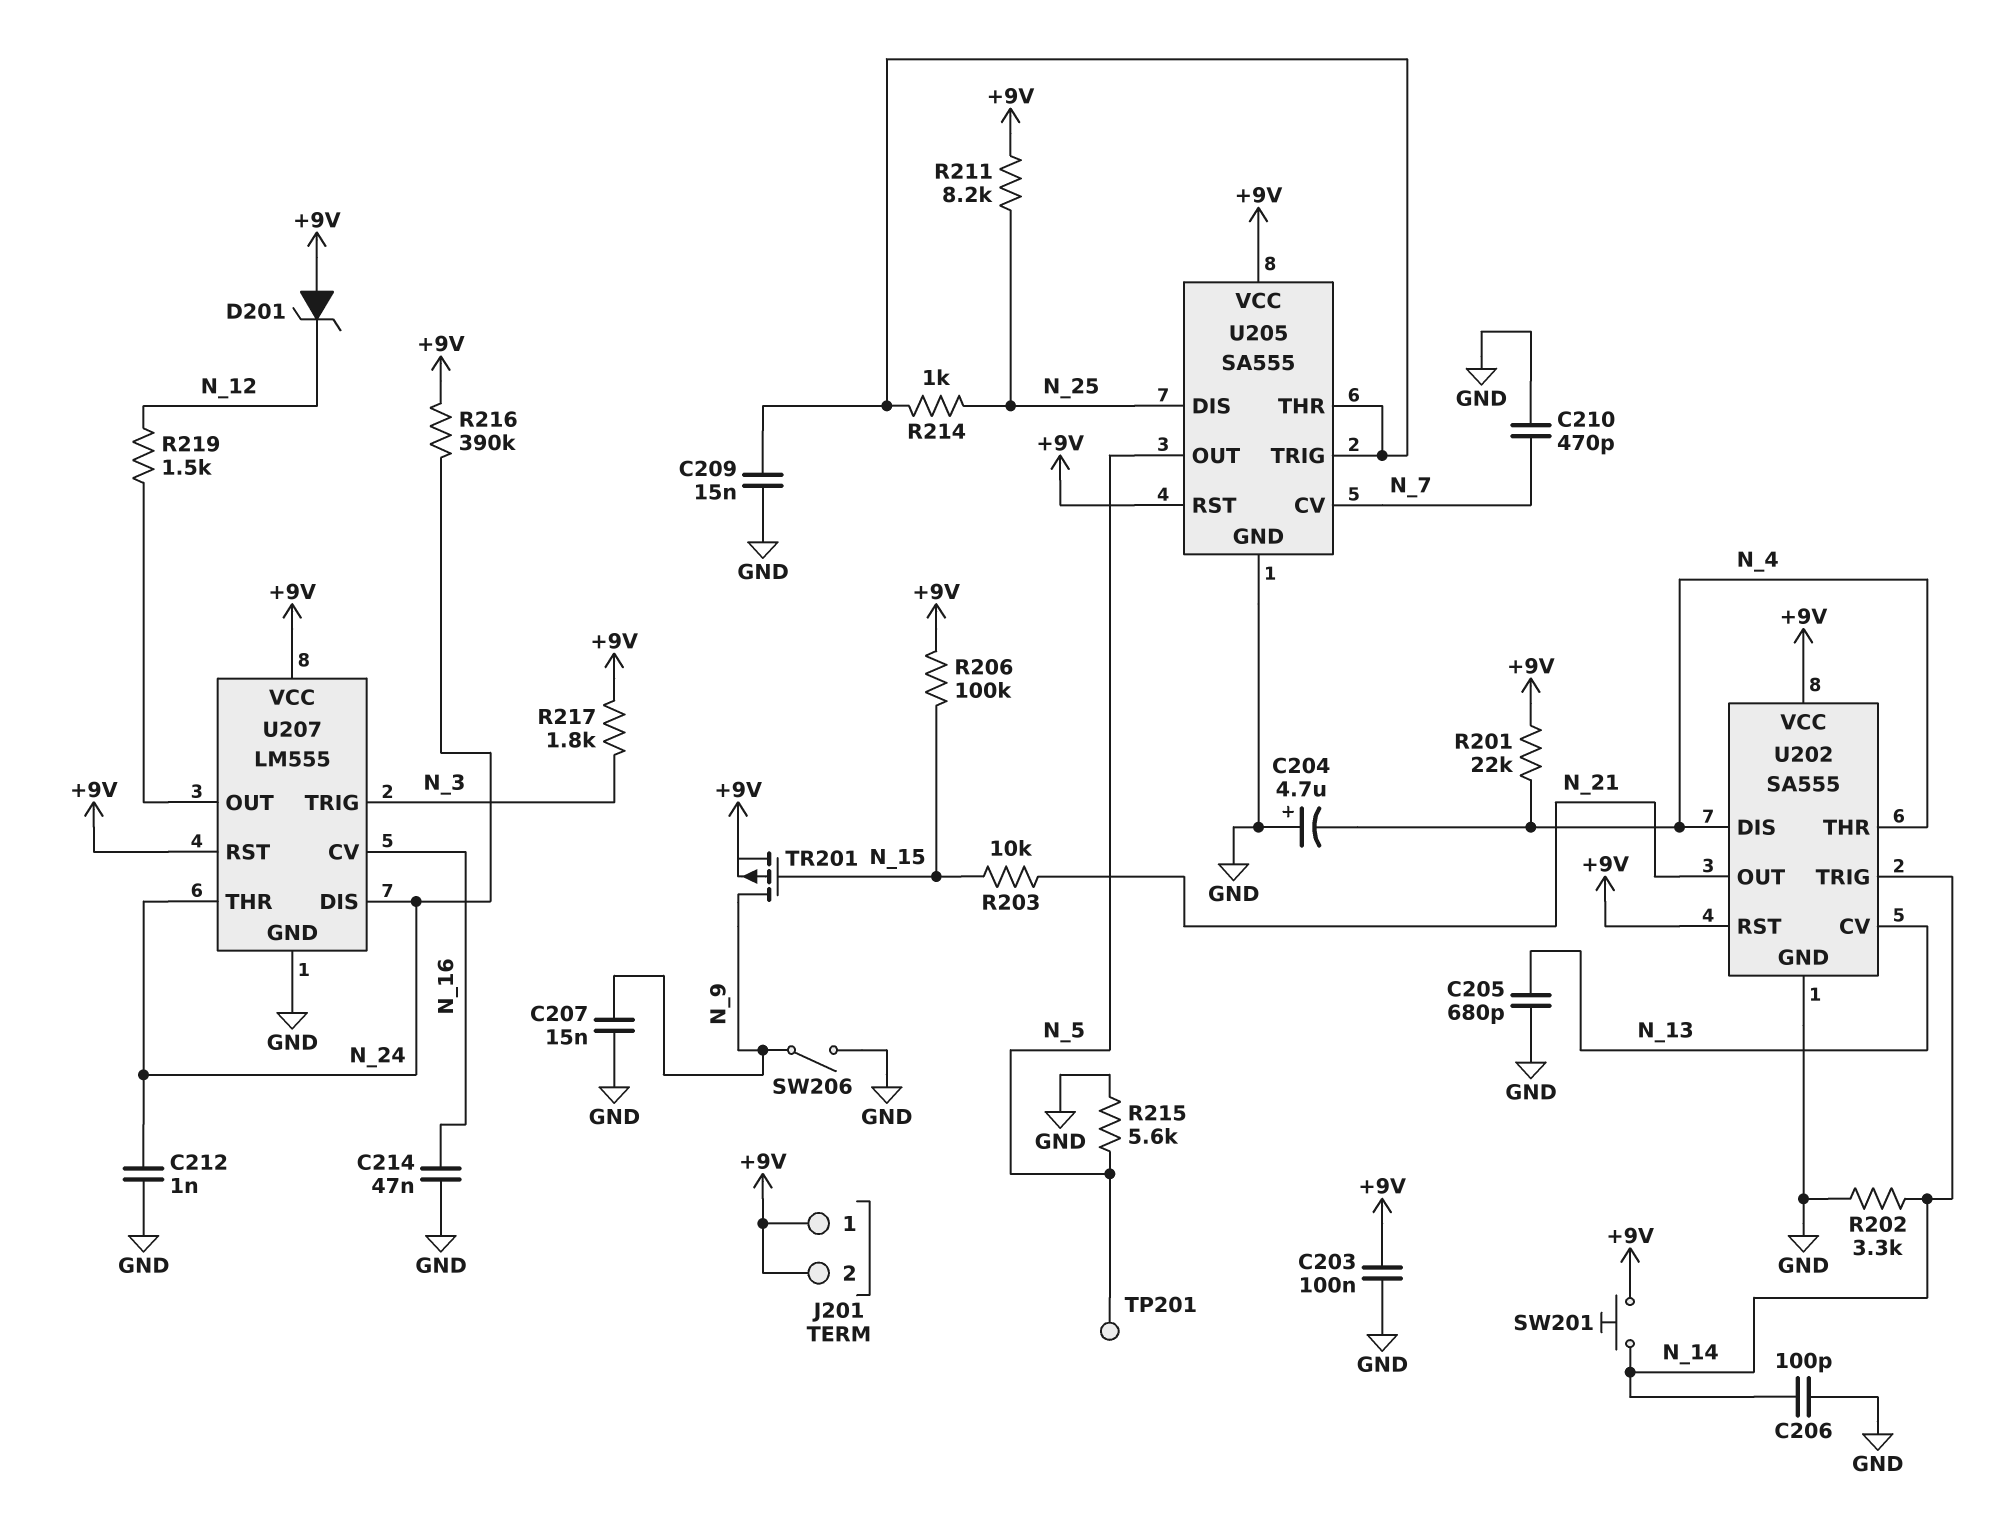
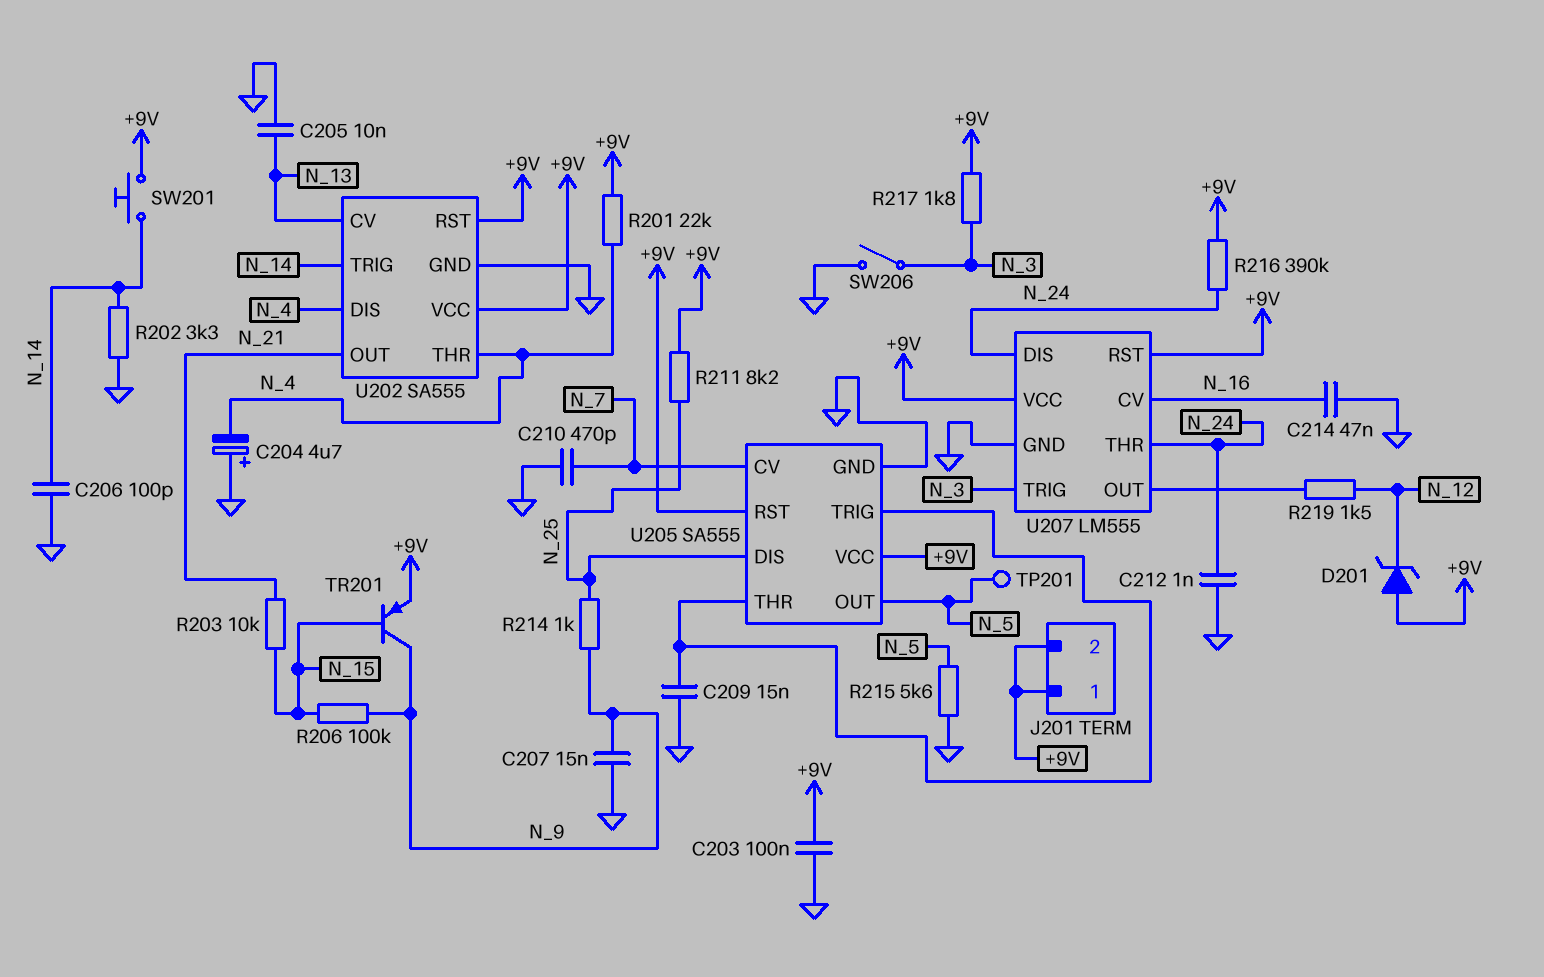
C205: 680pF (GND, N_13) -> 10nF (GND, N_13)
R206: 100k (+9V, N_15) -> 100k (N_9, N_15)
R214: 1k (N_25, U205/THR) -> 1k (N_9, N_25)
SW206: switch (GND, N_9) -> switch (GND, N_3)
TR201: PMOS (G N_15, D N_9, S +9V) -> PNP (B N_15, C N_9, E +9V)

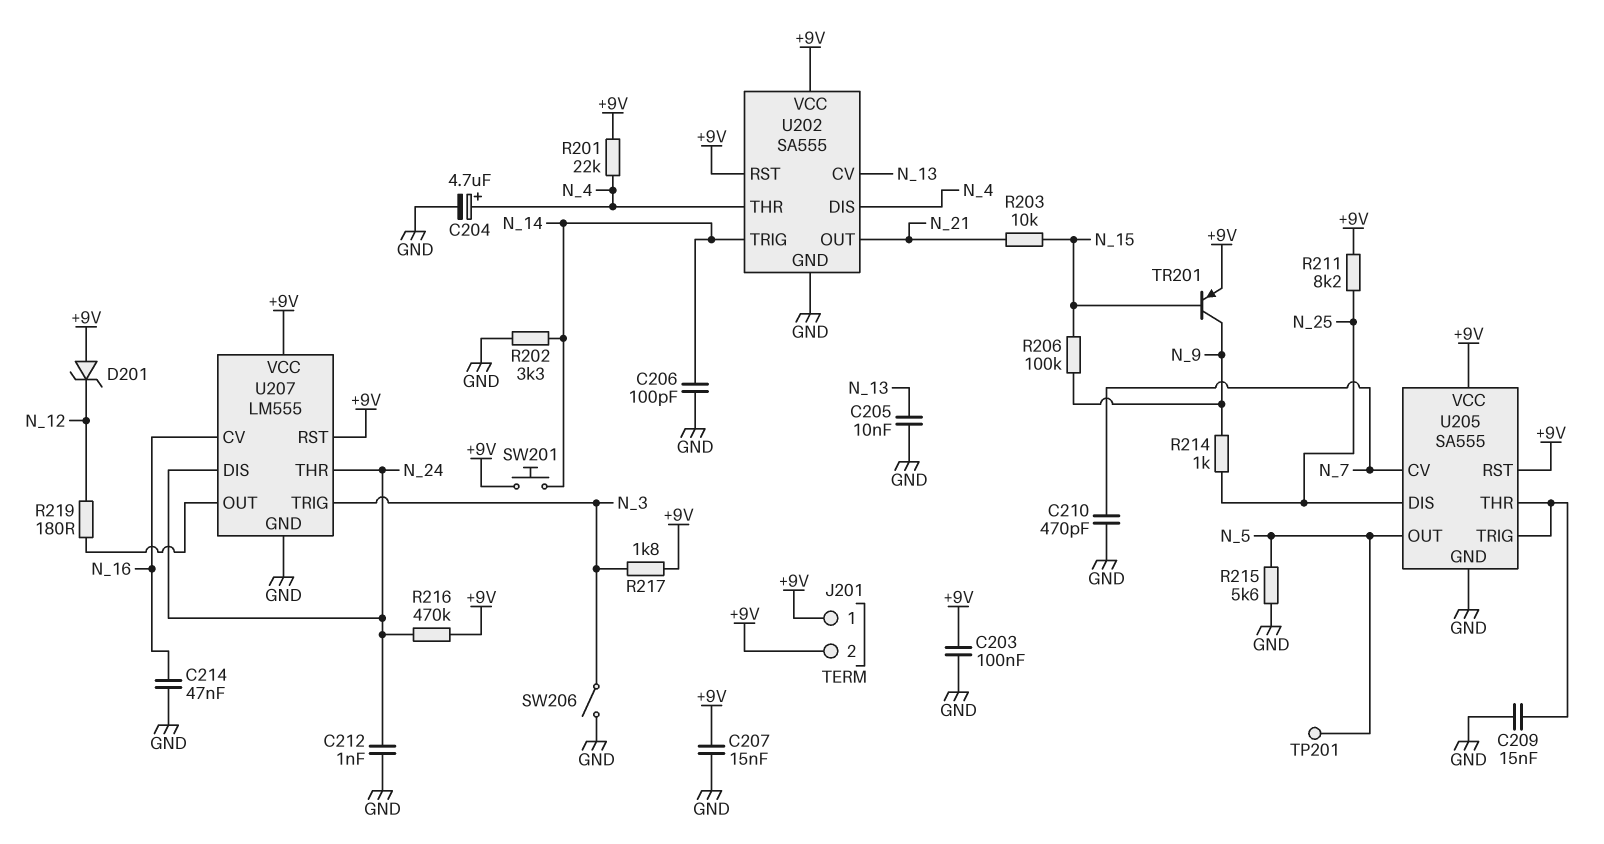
C204: 4.7uF (plus GND, minus N_4) -> 4.7uF (plus N_4, minus GND)
C207: 15nF (GND, N_9) -> 15nF (+9V, GND)
R216: 390k (+9V, N_24) -> 470k (+9V, N_24)
R219: 1.5k (N_12, U207/OUT) -> 180 (N_12, U207/OUT)

